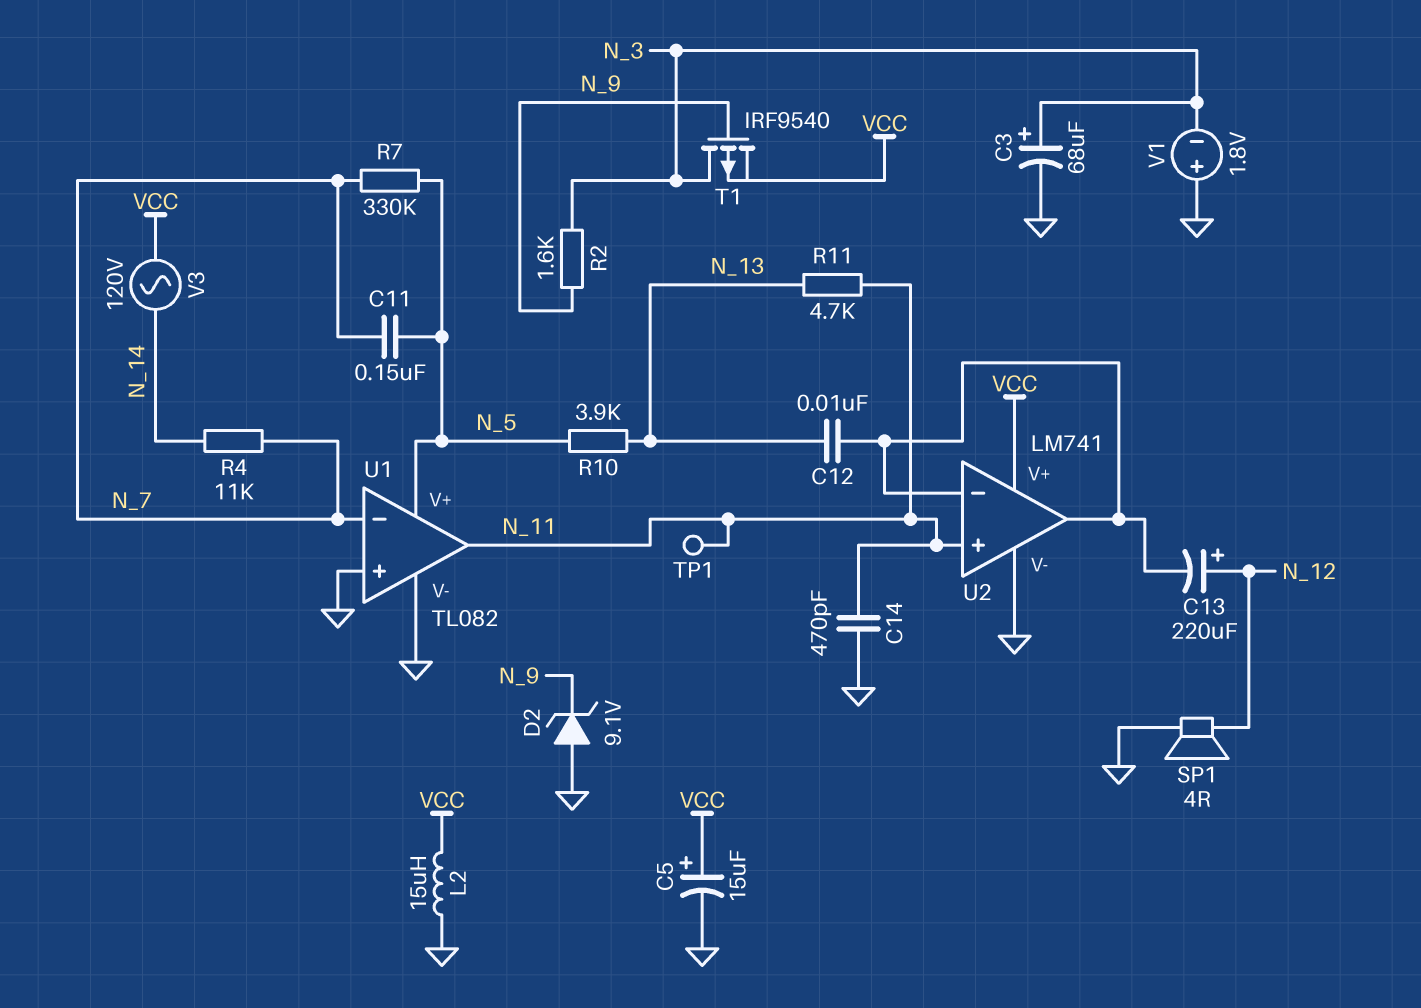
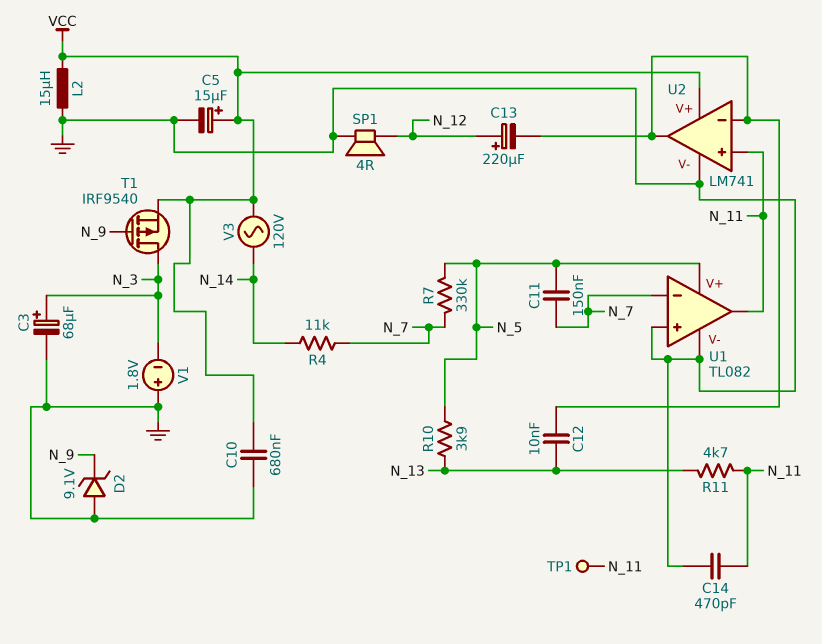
C10: none -> 680nF (GND, VCC)
R2: 1.6k (N_3, N_9) -> none

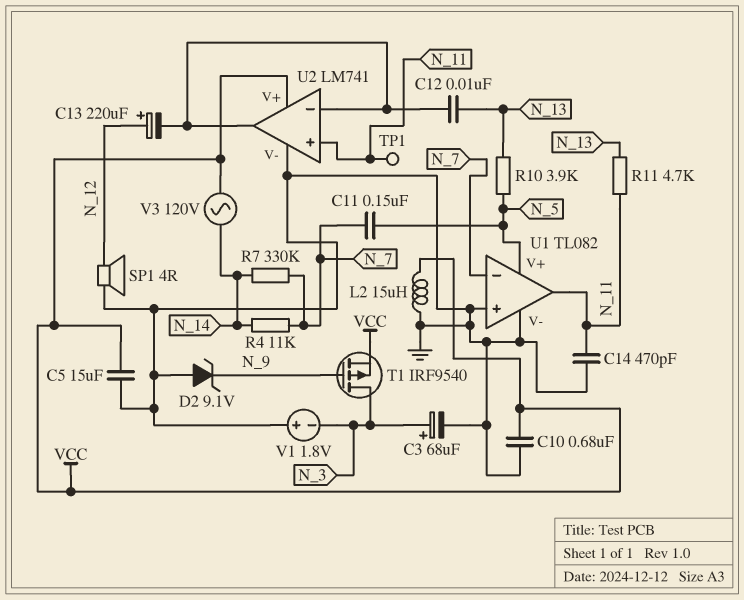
C5: 15uF (plus VCC, minus GND) -> 15uF (GND, VCC)
R7: 330k (N_5, N_7) -> 330k (N_7, N_14)

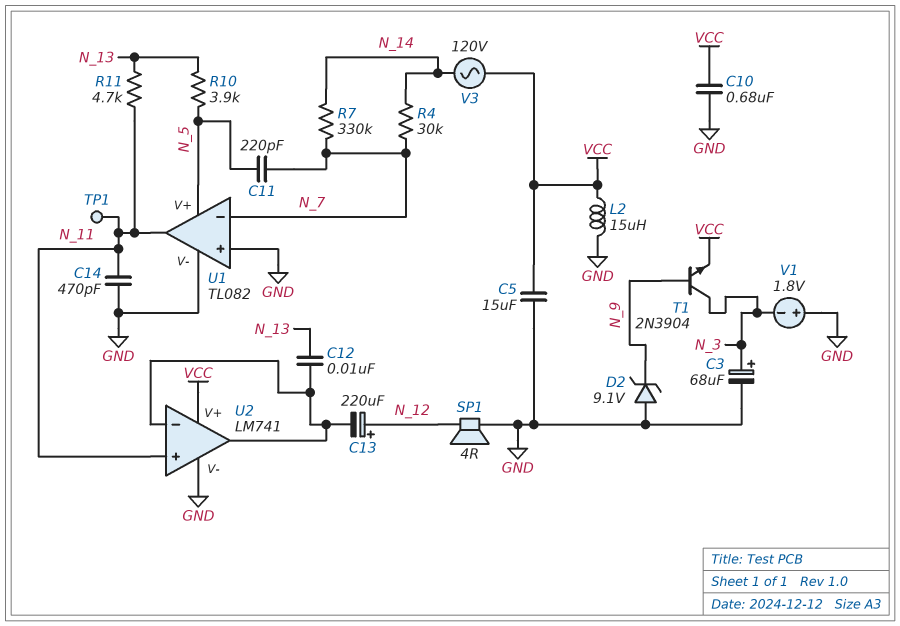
C11: 150nF (N_5, N_7) -> 220pF (N_5, N_7)
R4: 11k (N_7, N_14) -> 30k (N_7, N_14)
T1: PMOS IRF9540 (G N_9, D N_3, S VCC) -> NPN 2N3904 (B N_9, C N_3, E VCC)

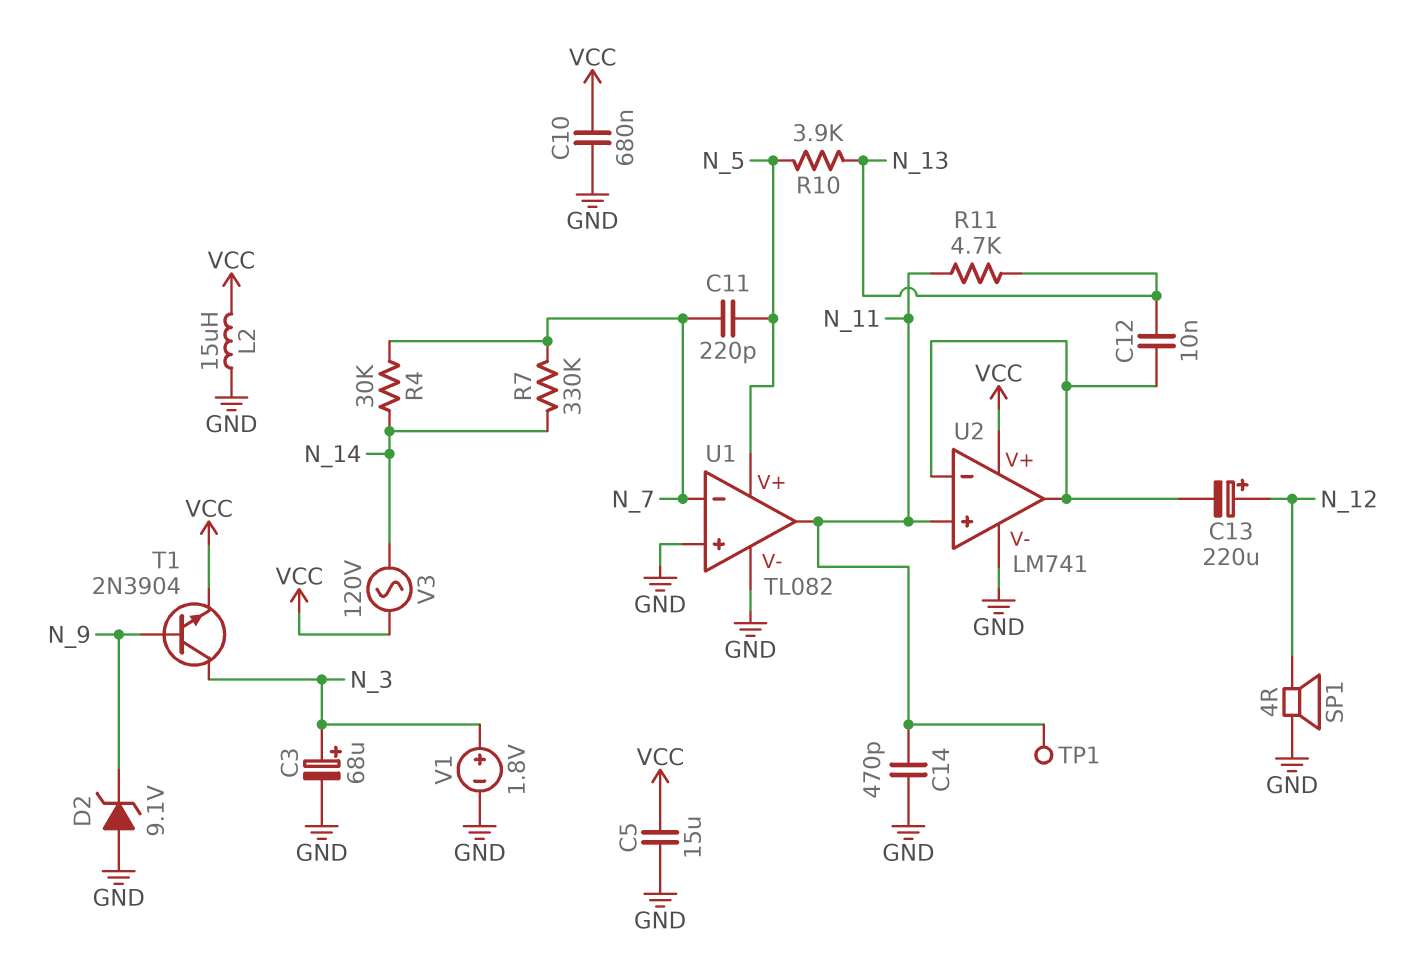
V1: 1.8V (plus GND, minus N_3) -> 1.8V (plus N_3, minus GND)

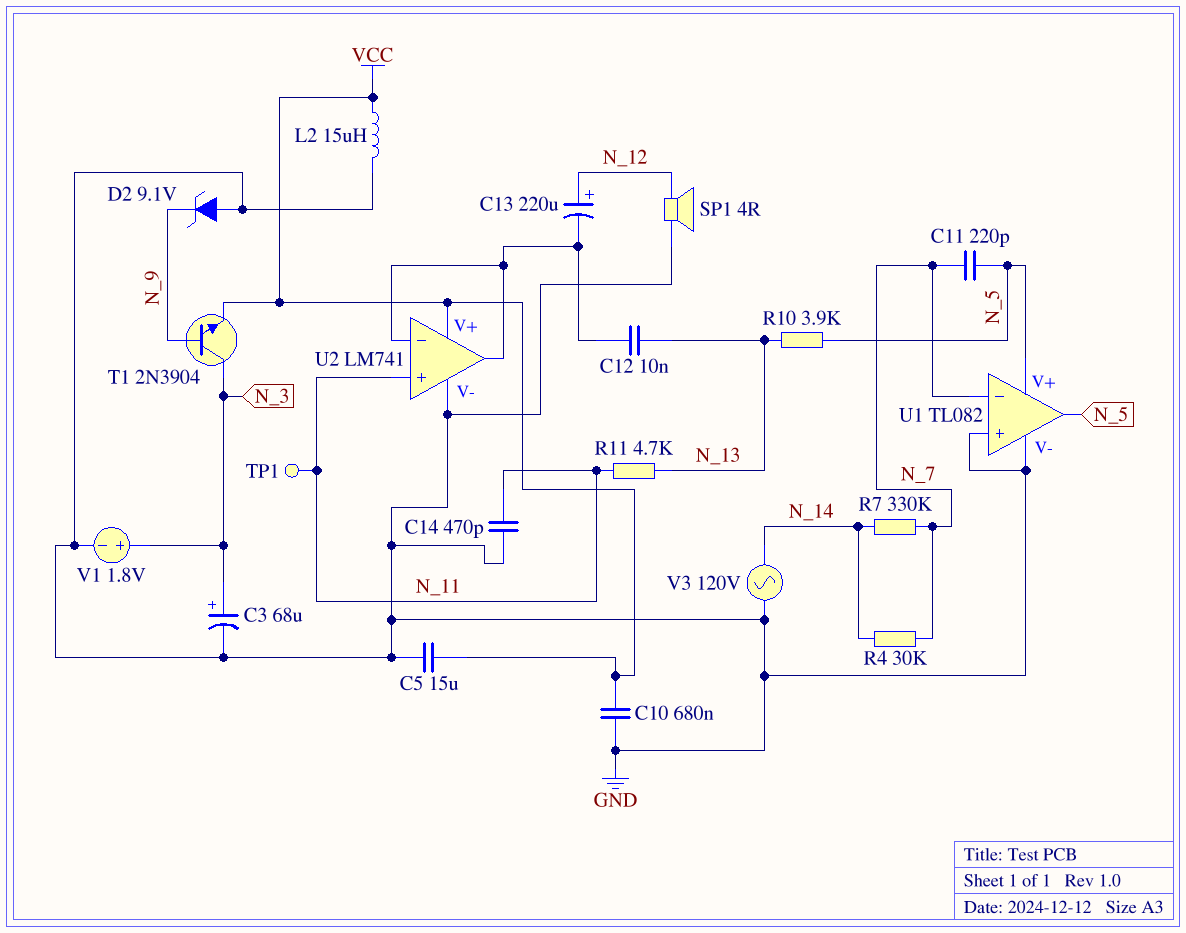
U1 pin out: N_11 -> N_5
V3: AC 120V (N_14, VCC) -> AC 120V (GND, N_14)

